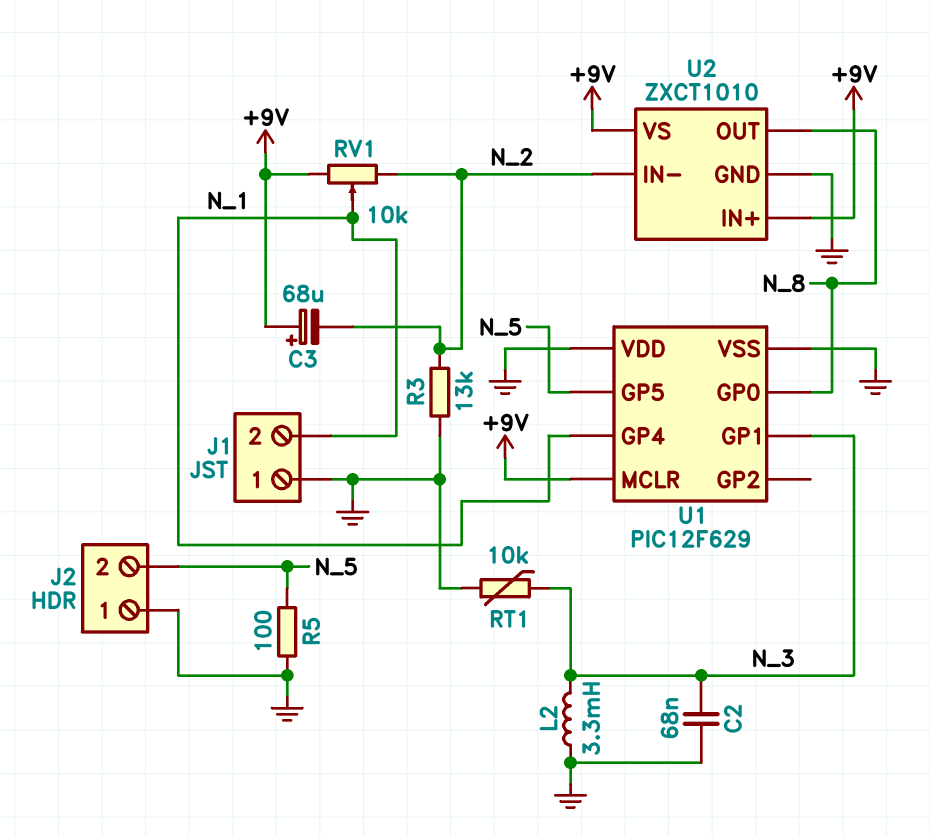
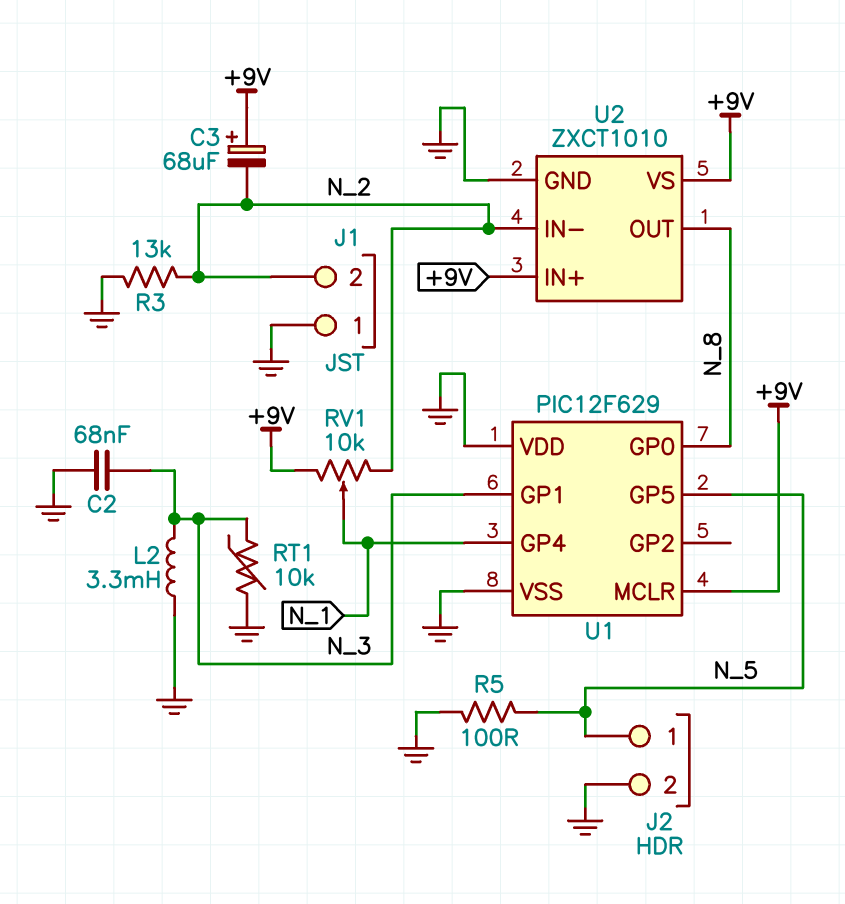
J1 pin 2: N_1 -> N_2
J2 pin 1: GND -> N_5
J2 pin 2: N_5 -> GND

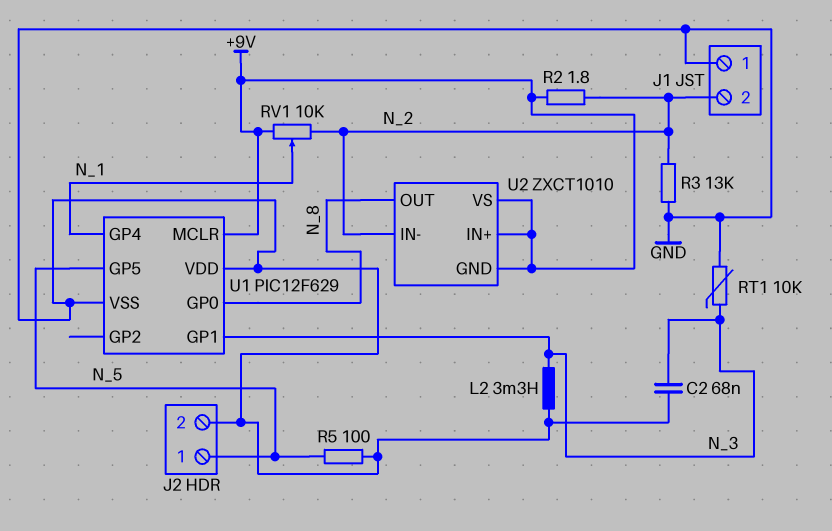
C3: 68uF (plus +9V, minus N_2) -> none
R2: none -> 1.8 (+9V, N_2)
U2 pin GND: GND -> +9V

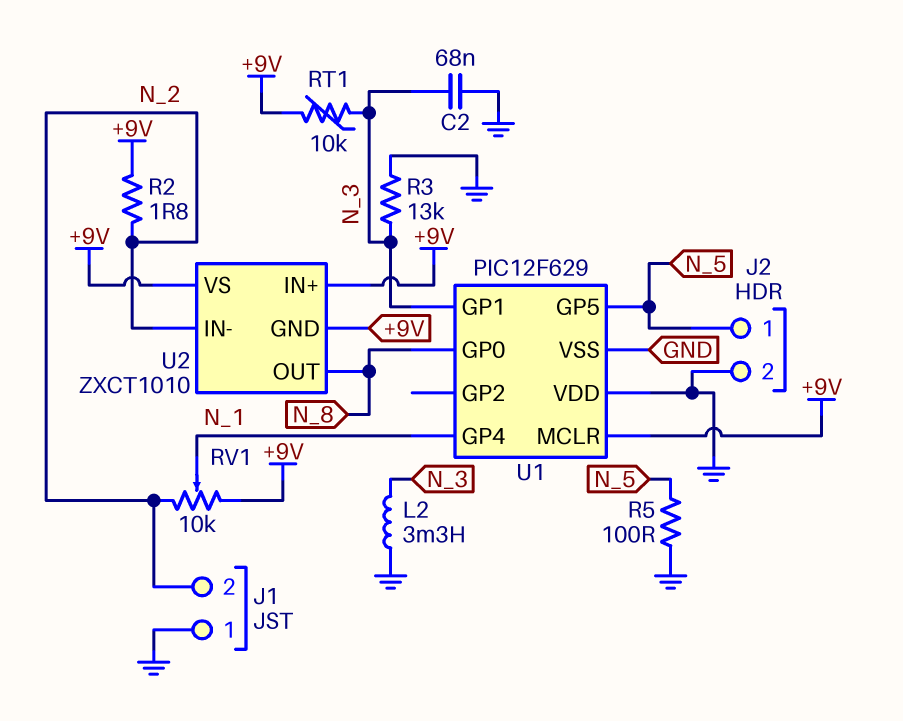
R3: 13k (GND, N_2) -> 13k (GND, N_3)
RT1: 10k (GND, N_3) -> 10k (+9V, N_3)

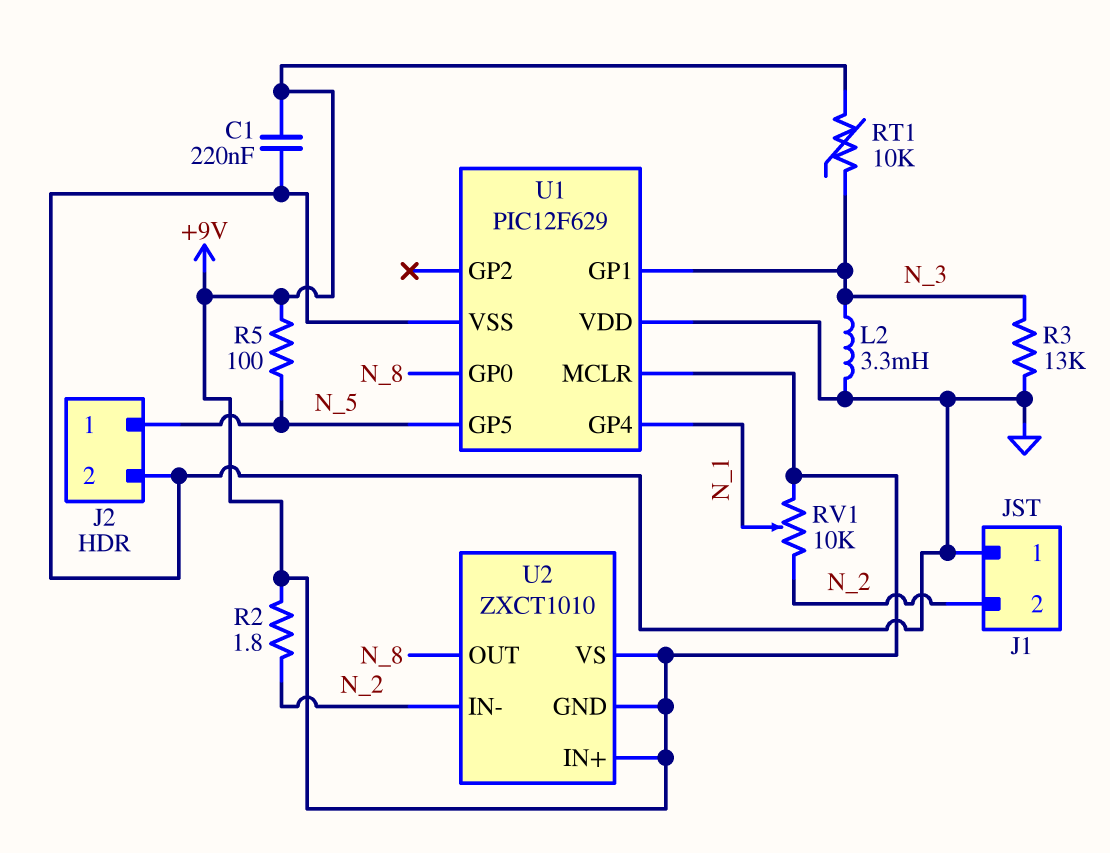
C1: none -> 220nF (+9V, GND)
C2: 68nF (GND, N_3) -> none
R5: 100 (GND, N_5) -> 100 (+9V, N_5)

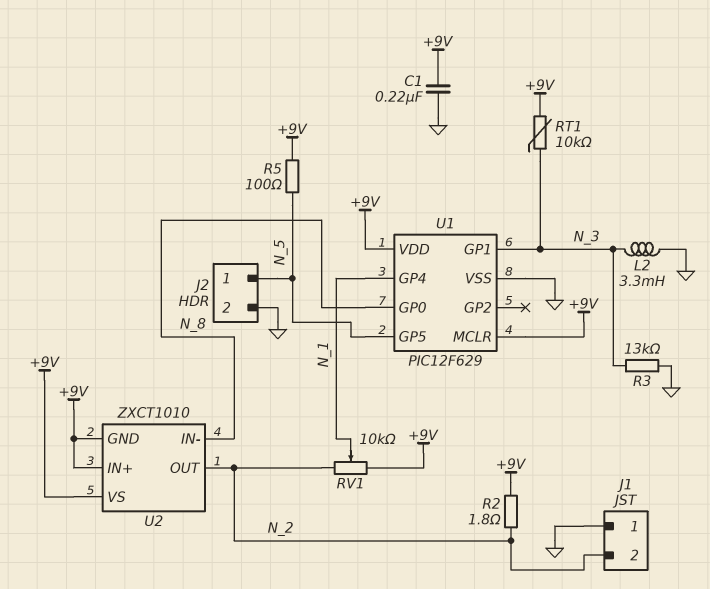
U1 pin VDD: GND -> +9V
U2 pin IN-: N_2 -> N_8
U2 pin OUT: N_8 -> N_2

